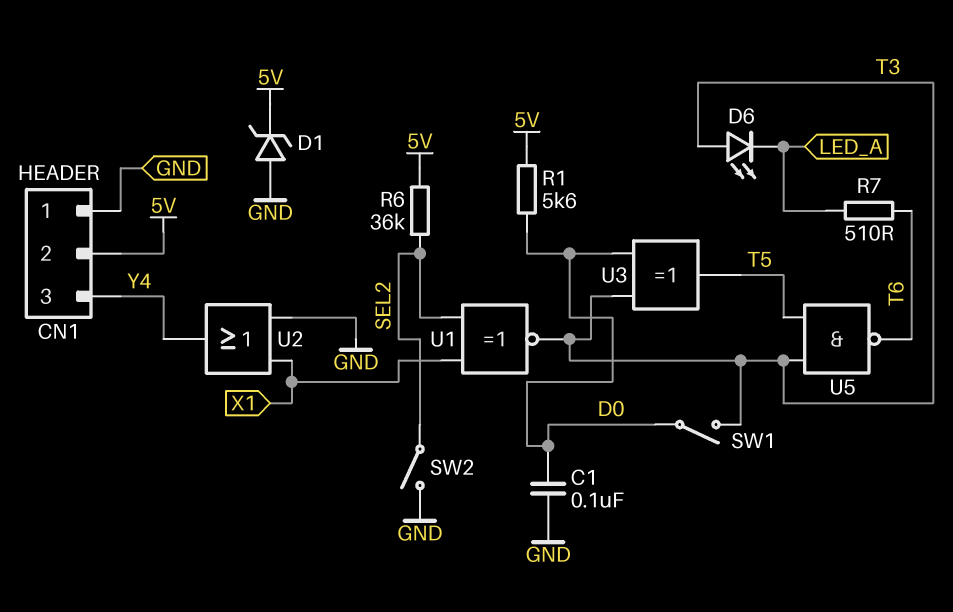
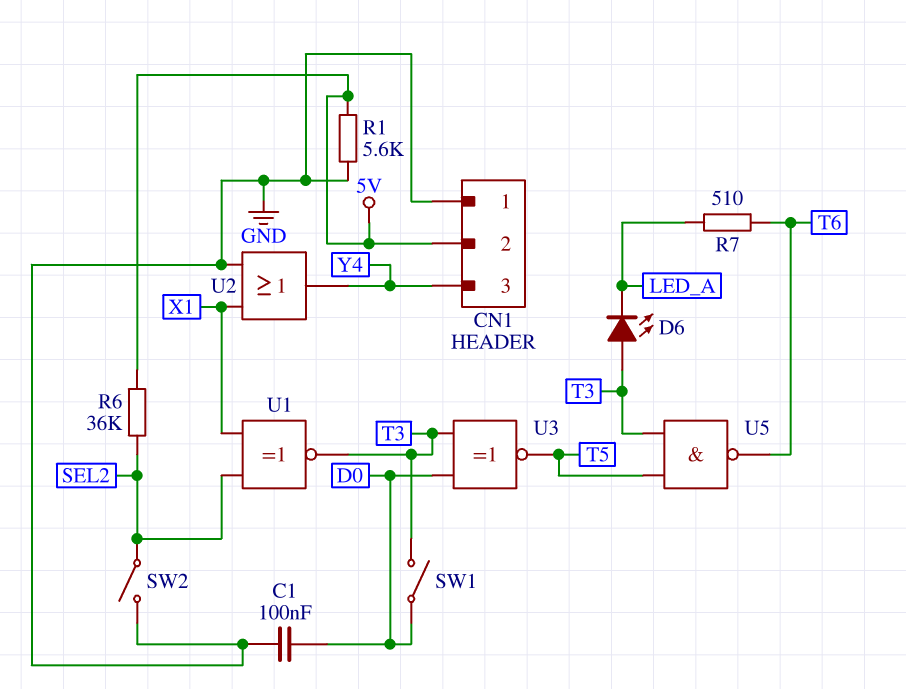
D1: zener (A GND, K 5V) -> none
R1: 5.6k (5V, D0) -> 5.6k (5V, GND)
U3: XOR (in D0, in T3, out T5) -> XNOR (in D0, in T3, out T5)

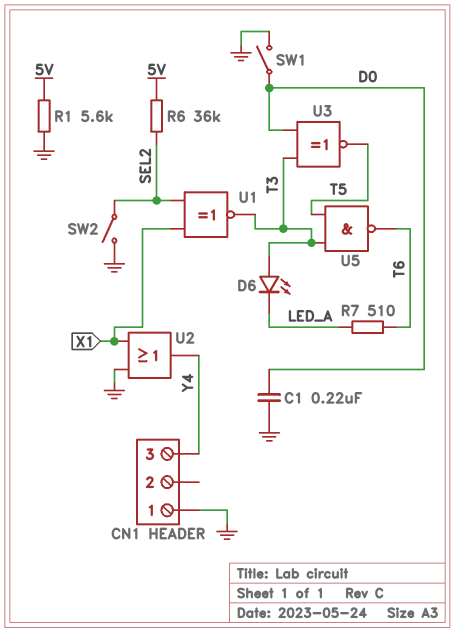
C1: 100nF (D0, GND) -> 220nF (D0, GND)
CN1 pin 2: 5V -> none
SW1: switch (D0, T3) -> switch (D0, GND)

